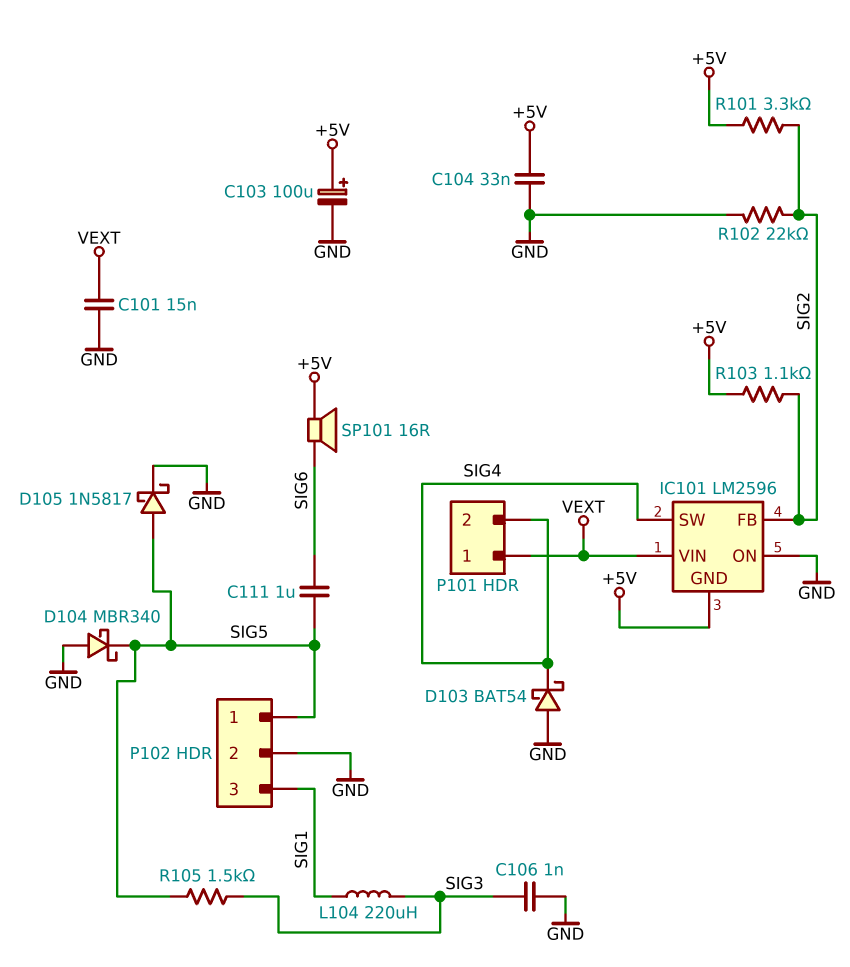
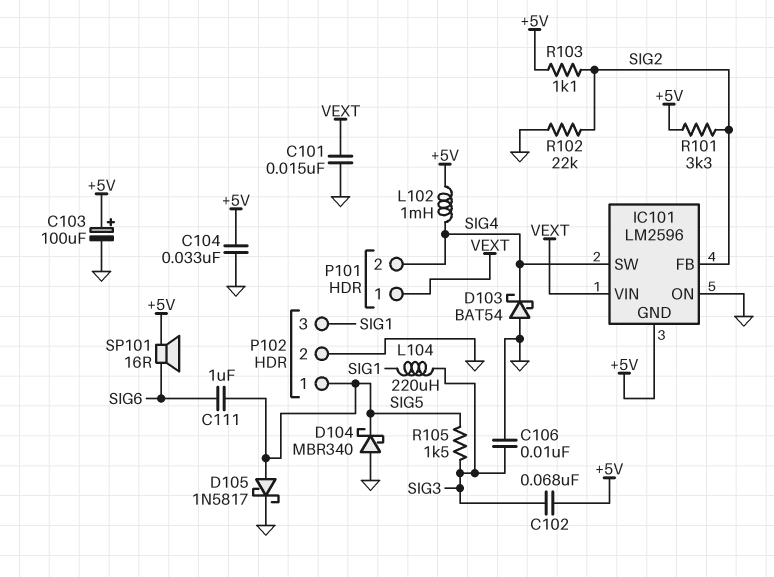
C102: none -> 68nF (+5V, SIG3)
C106: 1nF (GND, SIG3) -> 10nF (GND, SIG3)
L102: none -> 1mH (+5V, SIG4)

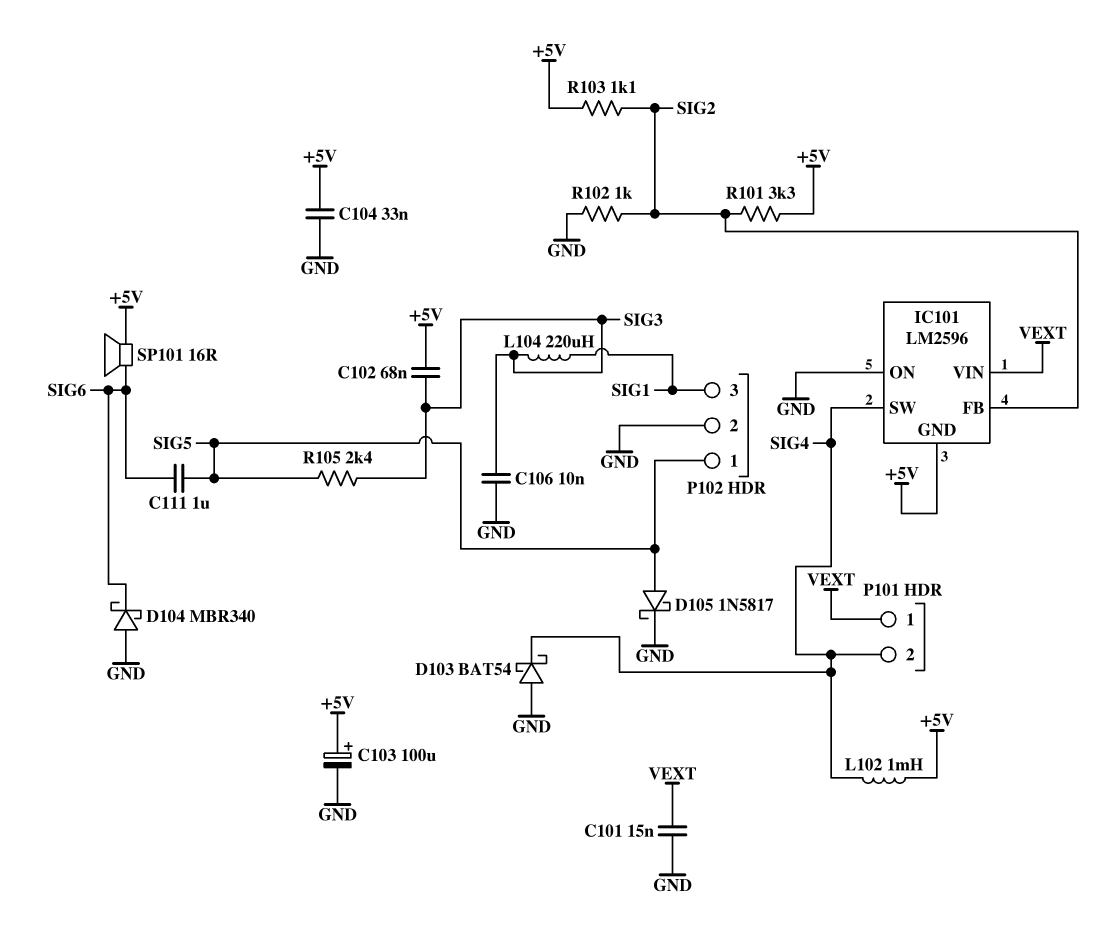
D104: schottky MBR340 (A GND, K SIG5) -> schottky MBR340 (A GND, K SIG6)
R102: 22k (GND, SIG2) -> 1k (GND, SIG2)
R105: 1.5k (SIG3, SIG5) -> 2.4k (SIG3, SIG5)

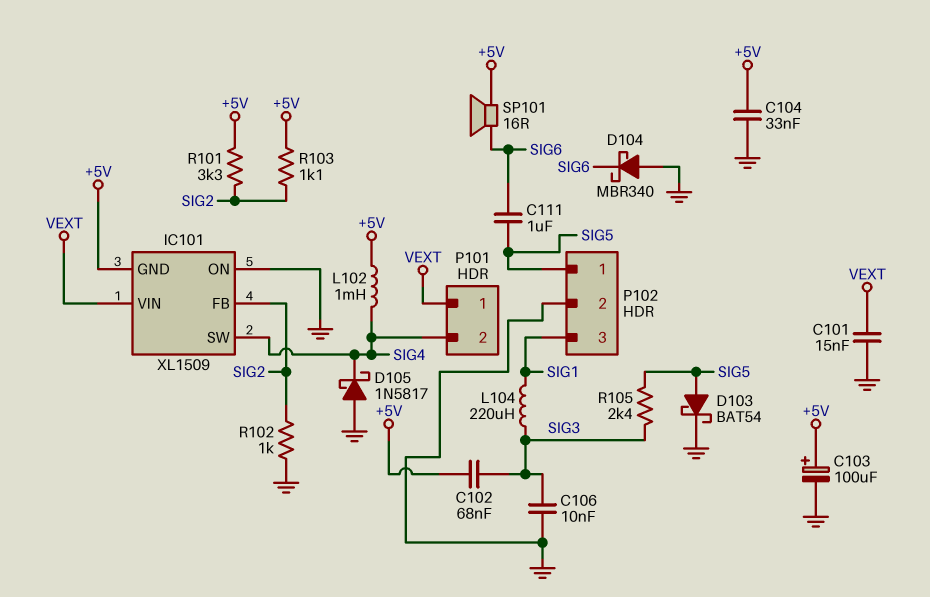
D103: schottky BAT54 (A GND, K SIG4) -> schottky BAT54 (A SIG5, K GND)
D105: schottky 1N5817 (A SIG5, K GND) -> schottky 1N5817 (A GND, K SIG4)
IC101: LM2596 -> XL1509

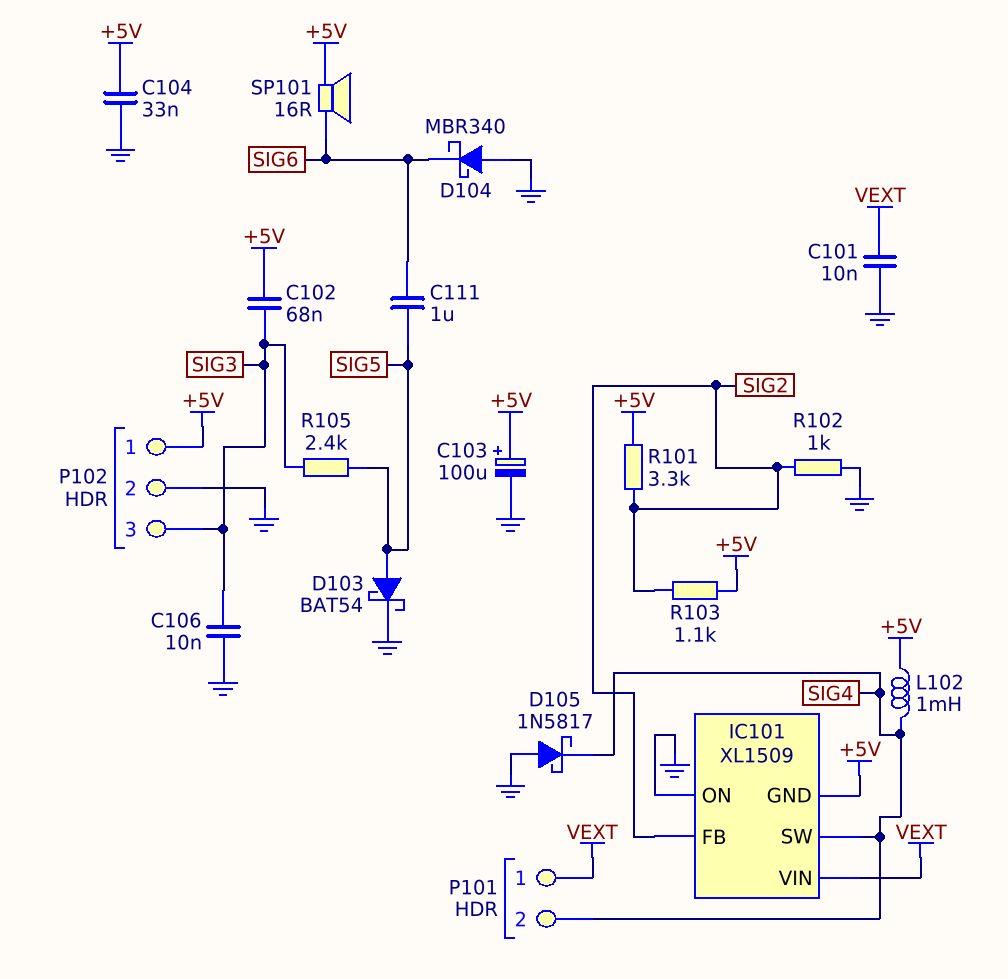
C101: 15nF (GND, VEXT) -> 10nF (GND, VEXT)
L104: 220uH (SIG1, SIG3) -> none
P102 pin 1: SIG5 -> +5V
P102 pin 3: SIG1 -> SIG3

